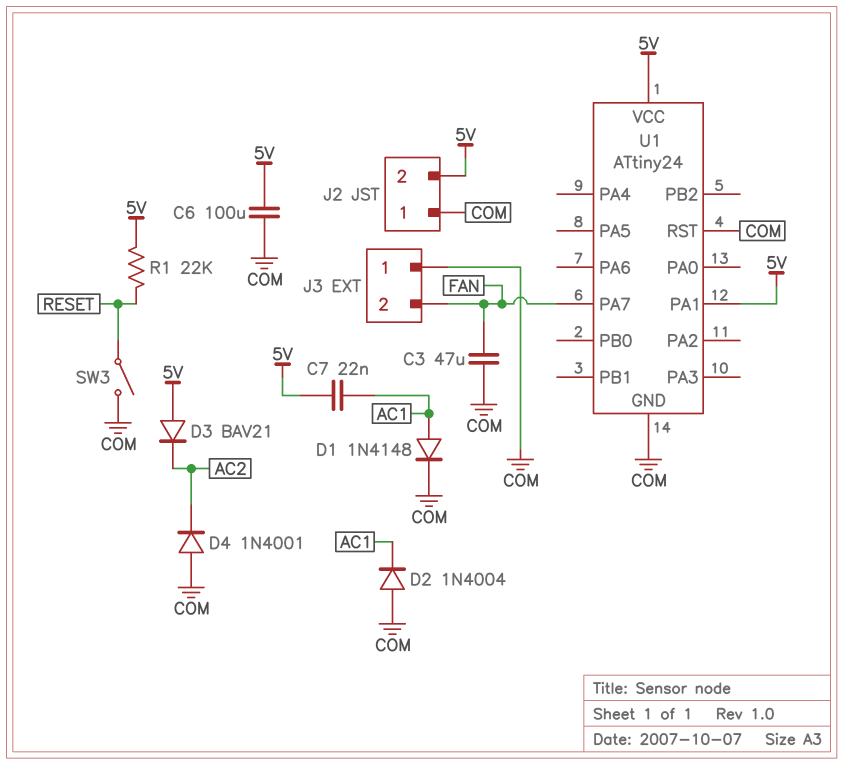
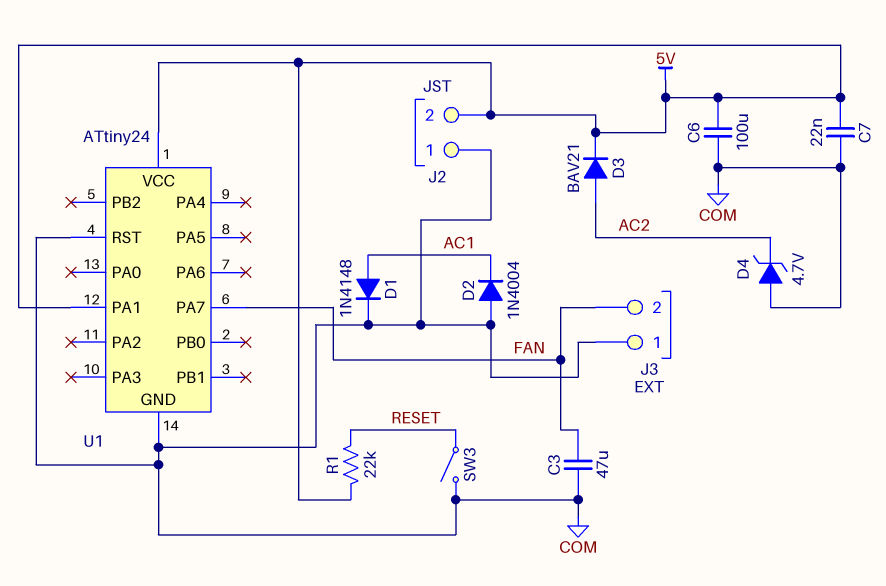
C7: 22nF (5V, AC1) -> 22nF (5V, COM)
D3: diode BAV21 (A 5V, K AC2) -> diode BAV21 (A AC2, K 5V)
D4: diode 1N4001 (A COM, K AC2) -> zener 4.7V (A COM, K AC2)

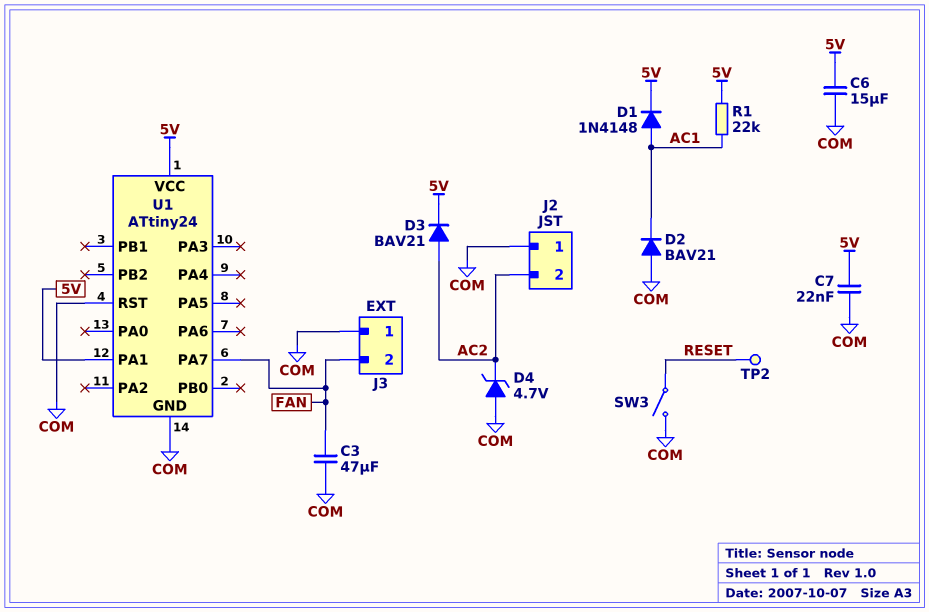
C6: 100uF (5V, COM) -> 15uF (5V, COM)
D1: diode 1N4148 (A AC1, K COM) -> diode 1N4148 (A AC1, K 5V)
D2: diode 1N4004 (A COM, K AC1) -> diode BAV21 (A COM, K AC1)
J2 pin 2: 5V -> AC2
R1: 22k (5V, RESET) -> 22k (5V, AC1)
TP2: none -> test point (RESET)

